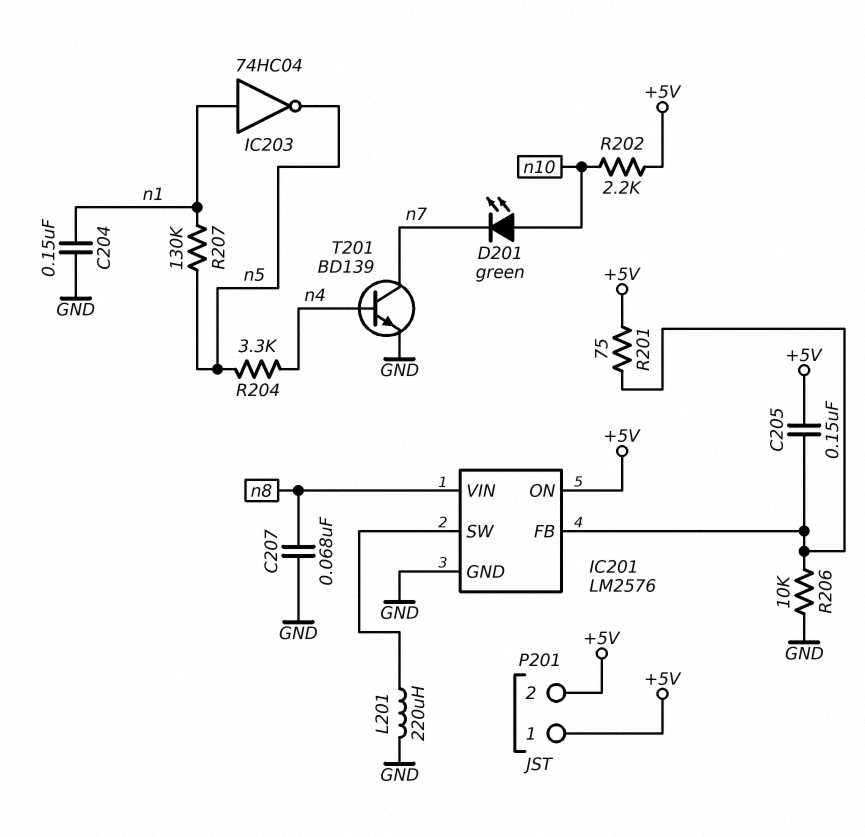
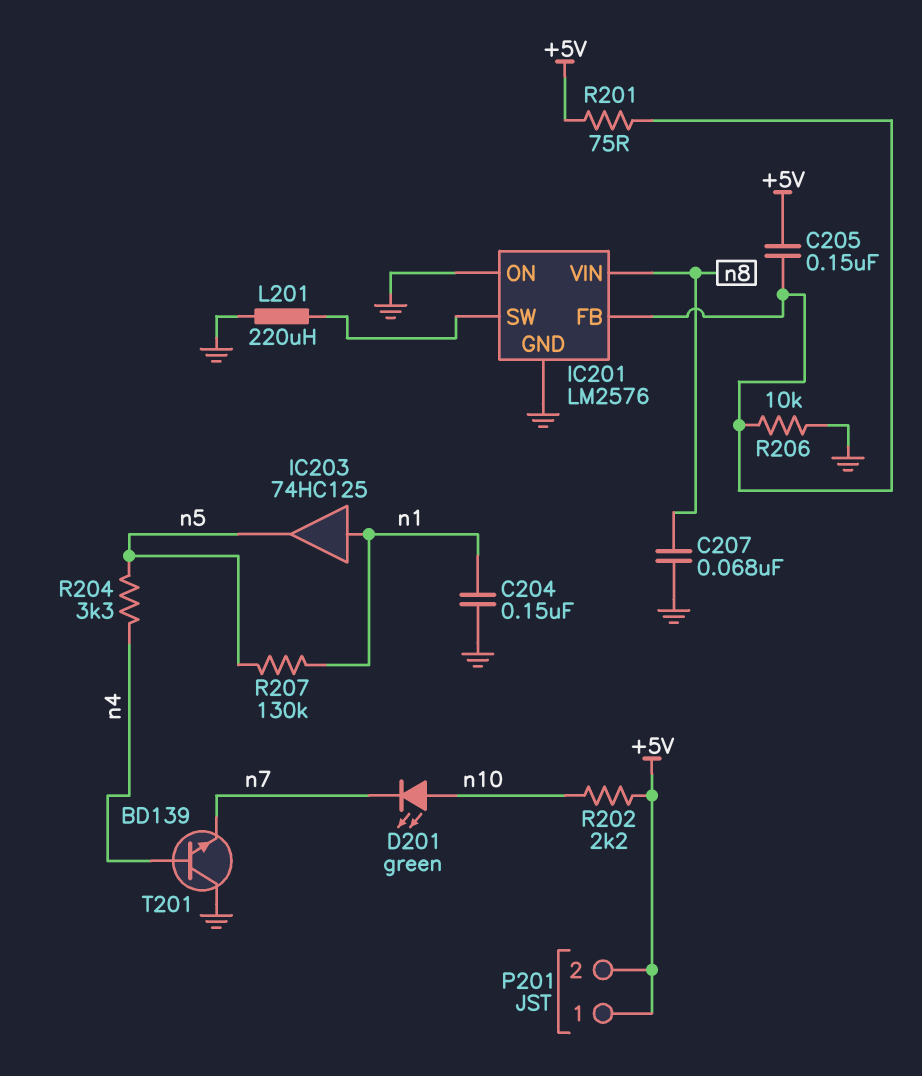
IC201 pin ON: +5V -> GND
IC203: NOT 74HC04 (in n1, out n5) -> buffer 74HC125 (in n1, out n5)
T201: NPN BD139 (B n4, C n7, E GND) -> NPN BD139 (B n4, C GND, E n7)

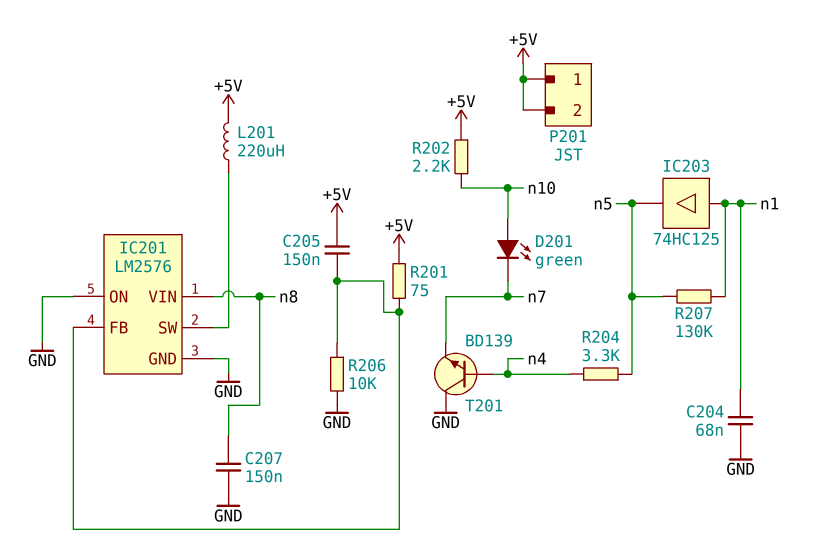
C204: 150nF (GND, n1) -> 68nF (GND, n1)
C207: 68nF (GND, n8) -> 150nF (GND, n8)
L201: 220uH (GND, IC201/SW) -> 220uH (+5V, IC201/SW)

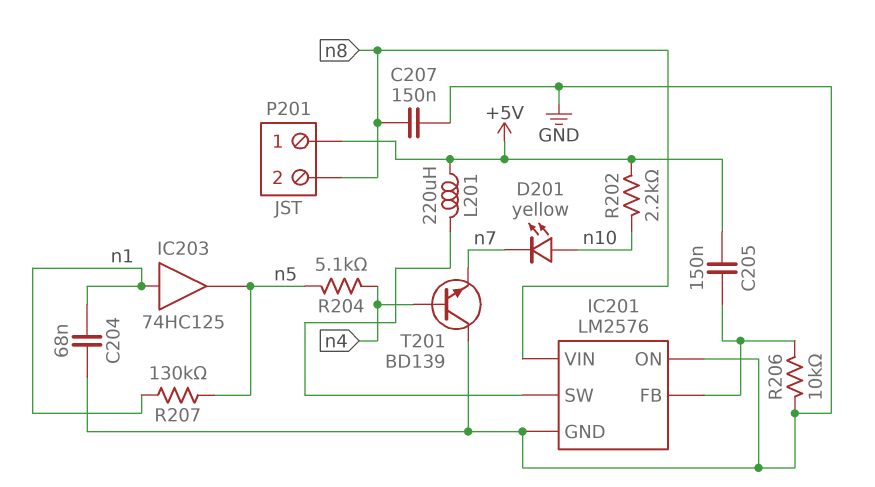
D201: LED green (A n10, K n7) -> LED yellow (A n10, K n7)
P201 pin 2: +5V -> n8
R201: 75 (+5V, IC201/FB) -> none
R204: 3.3k (n4, n5) -> 5.1k (n4, n5)

